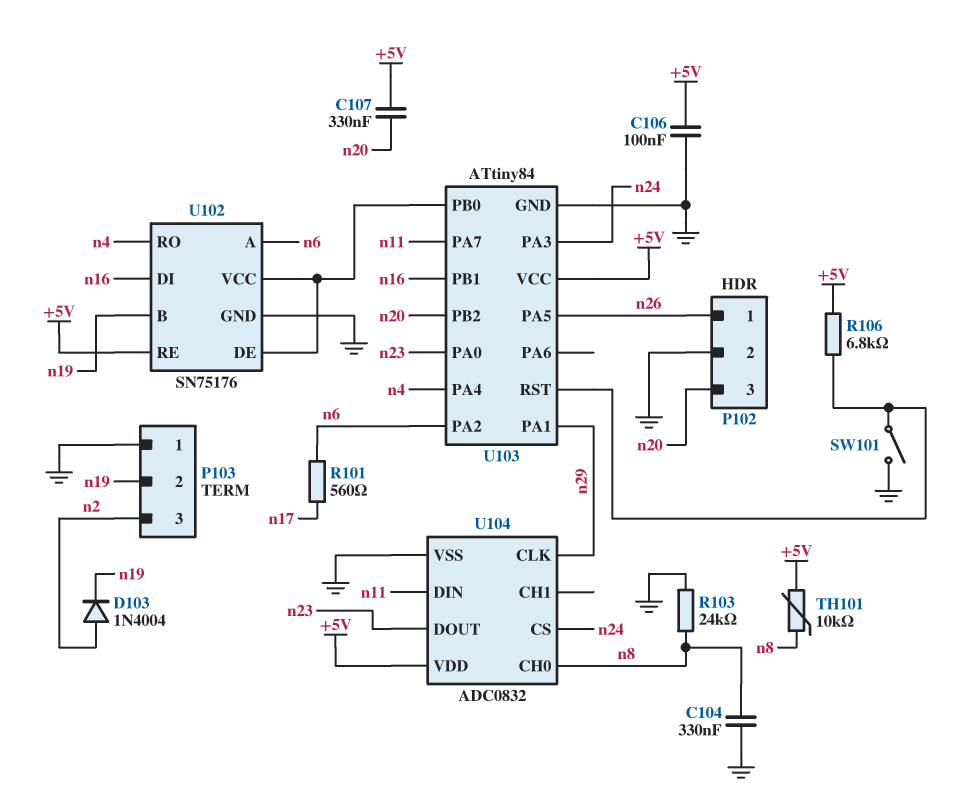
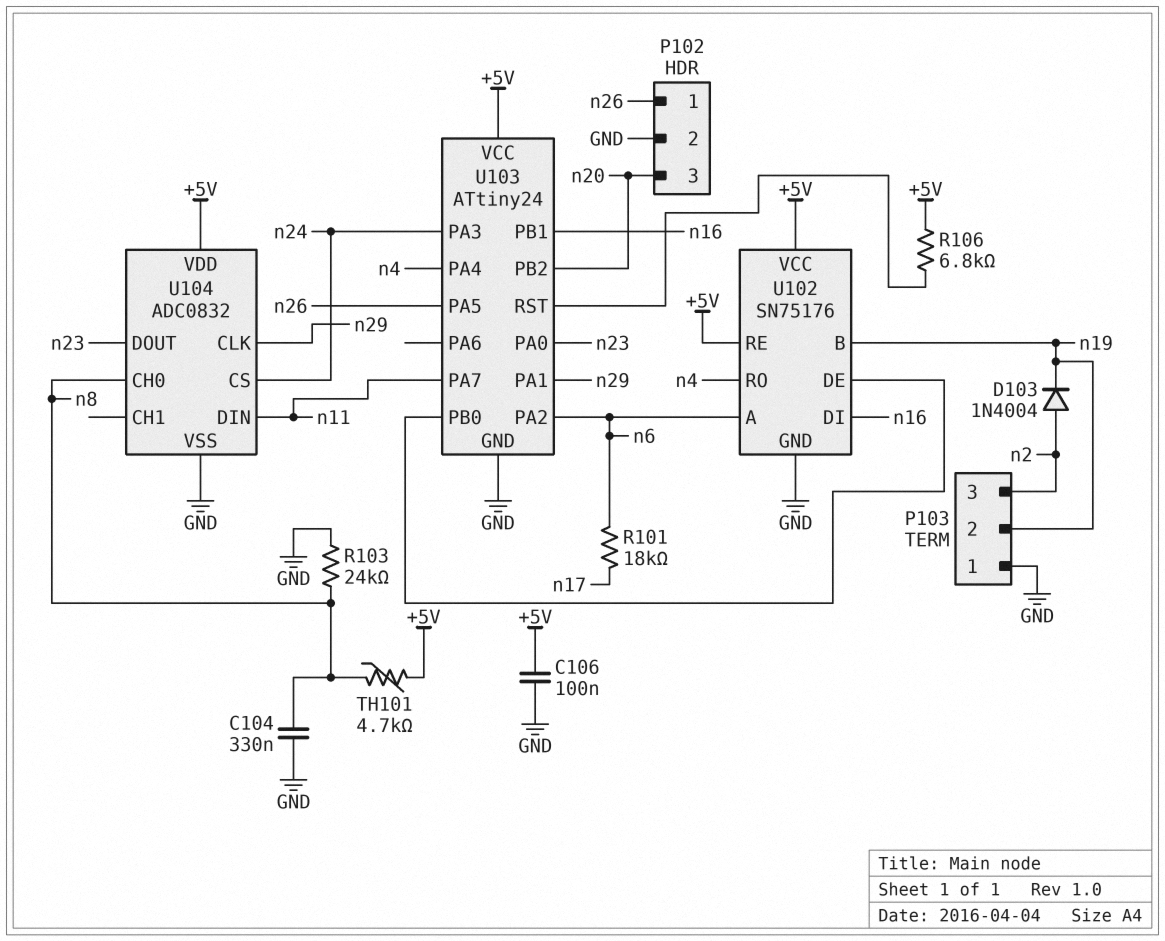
C107: 330nF (+5V, n20) -> none
R101: 560 (n6, n17) -> 18k (n6, n17)
SW101: switch (GND, U103/RST) -> none
TH101: 10k (+5V, n8) -> 4.7k (+5V, n8)
U102 pin VCC: U102/DE -> +5V
U103: ATtiny84 -> ATtiny24

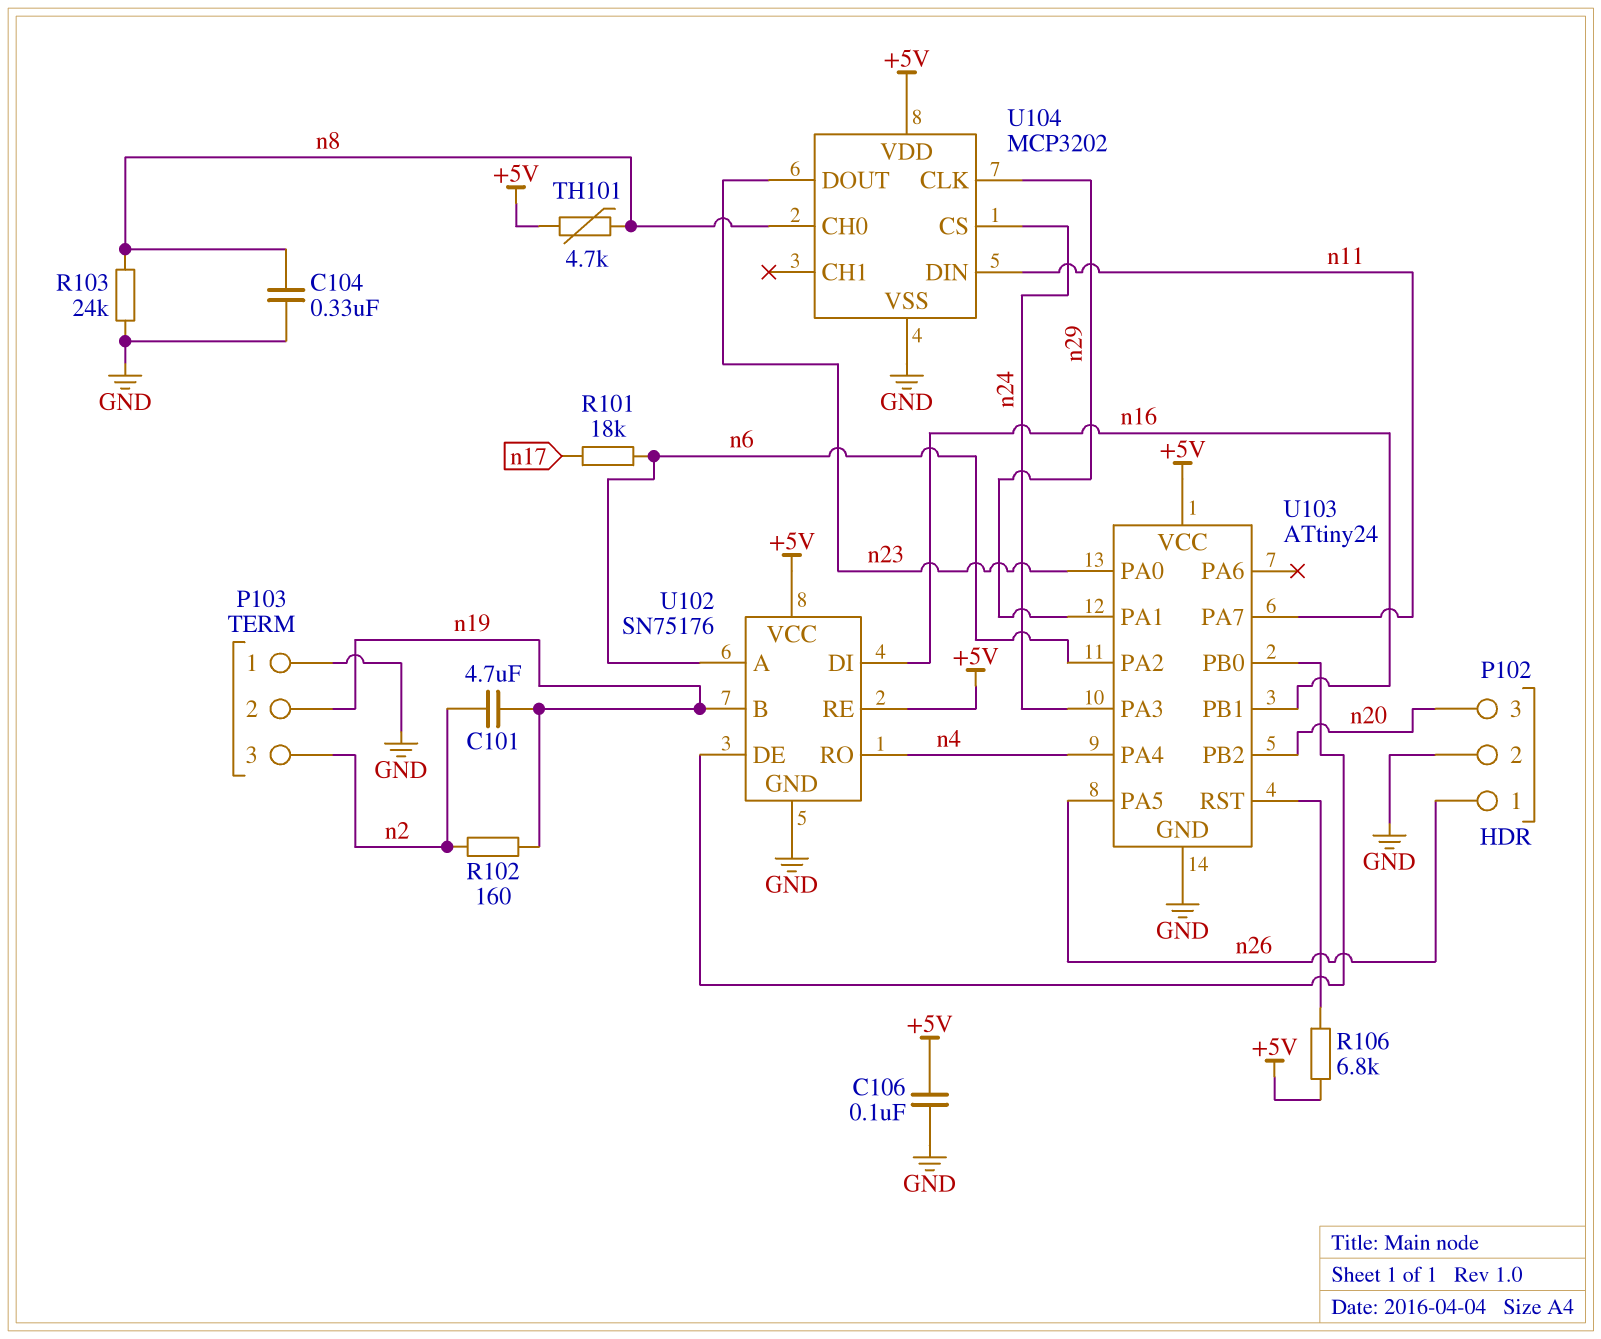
C101: none -> 4.7uF (n2, n19)
D103: diode 1N4004 (A n2, K n19) -> none
R102: none -> 160 (n2, n19)
U104: ADC0832 -> MCP3202

